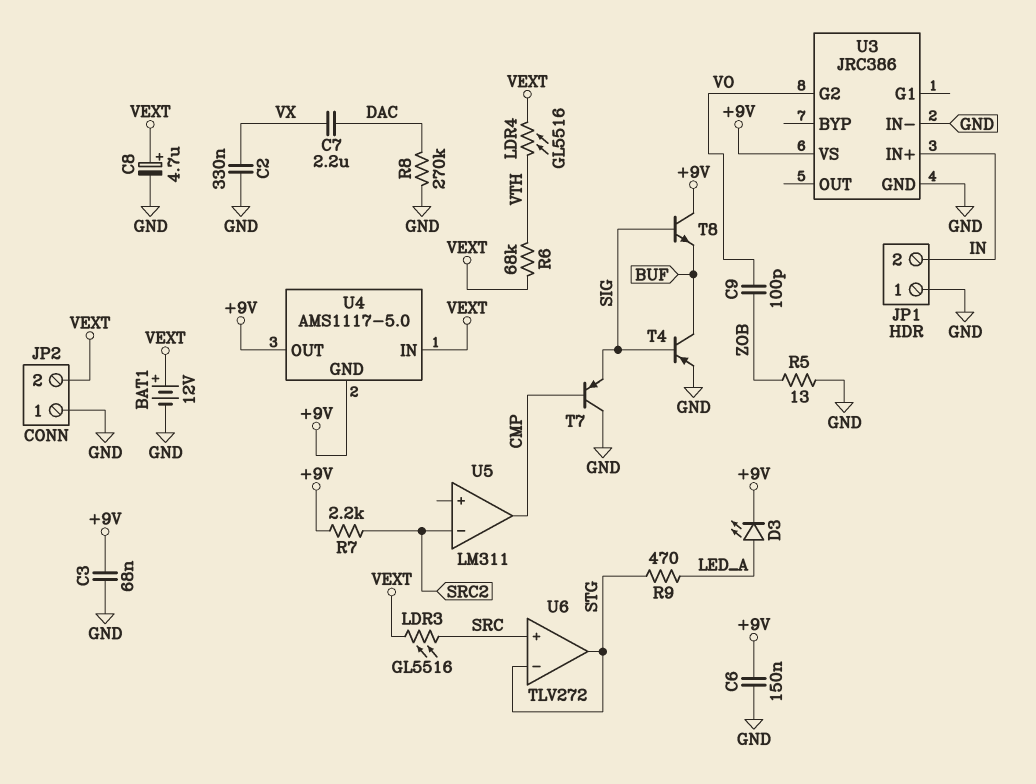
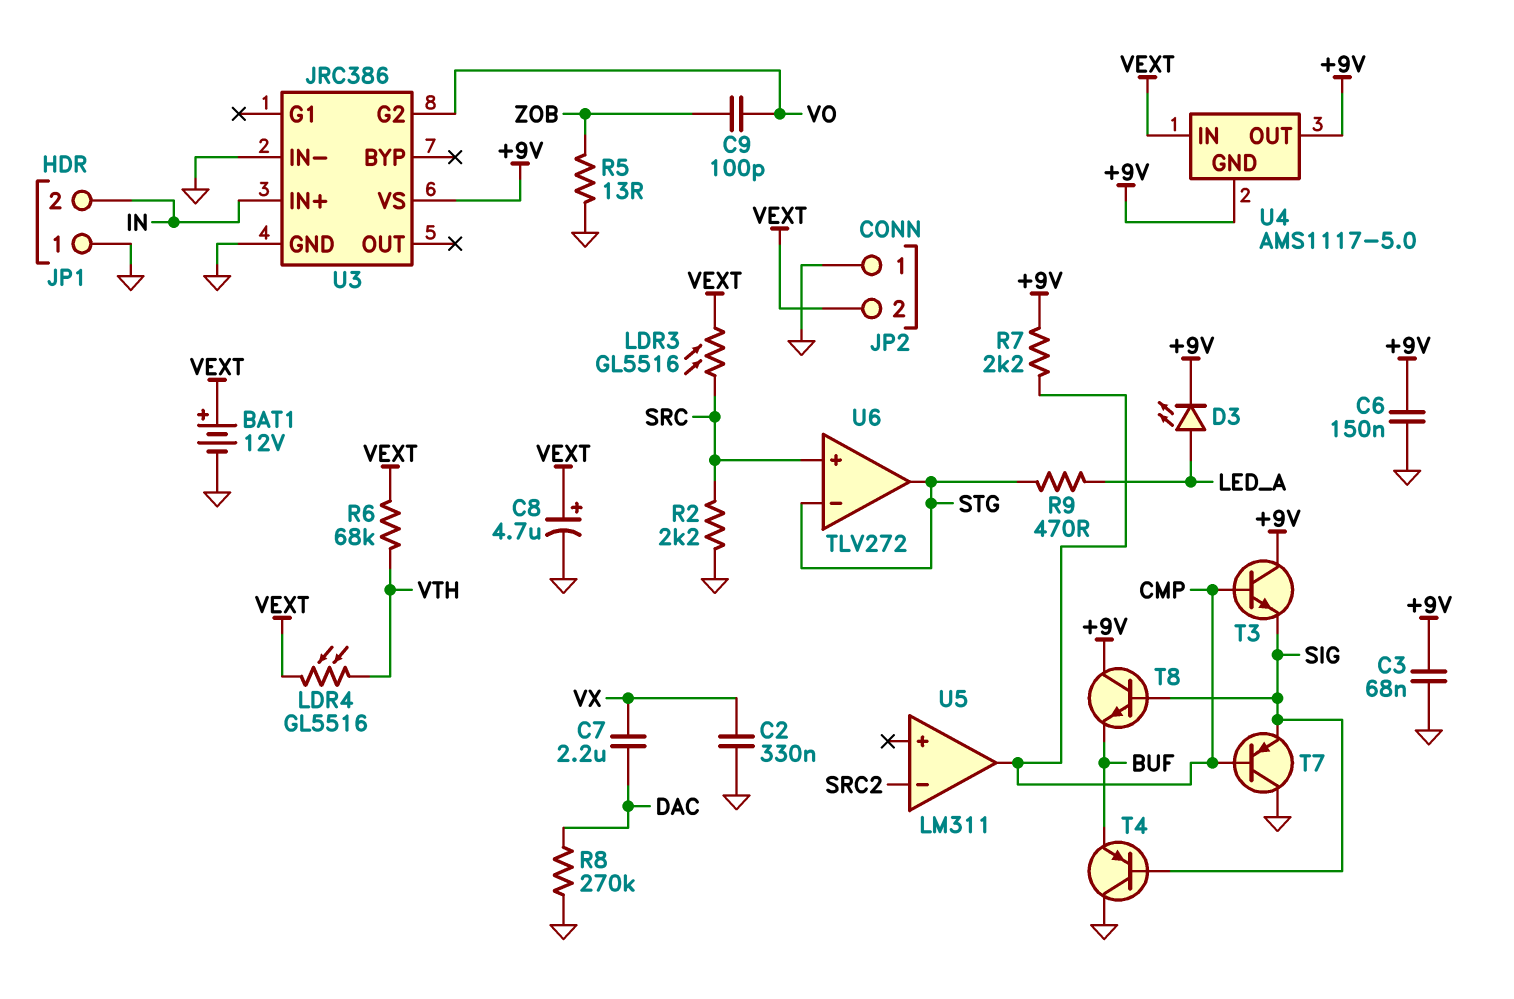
R2: none -> 2.2k (GND, SRC)
R7: 2.2k (+9V, SRC2) -> 2.2k (+9V, CMP)
T3: none -> NPN (B CMP, C +9V, E SIG)
T4: PNP (B SIG, C BUF, E GND) -> PNP (B SIG, C GND, E BUF)

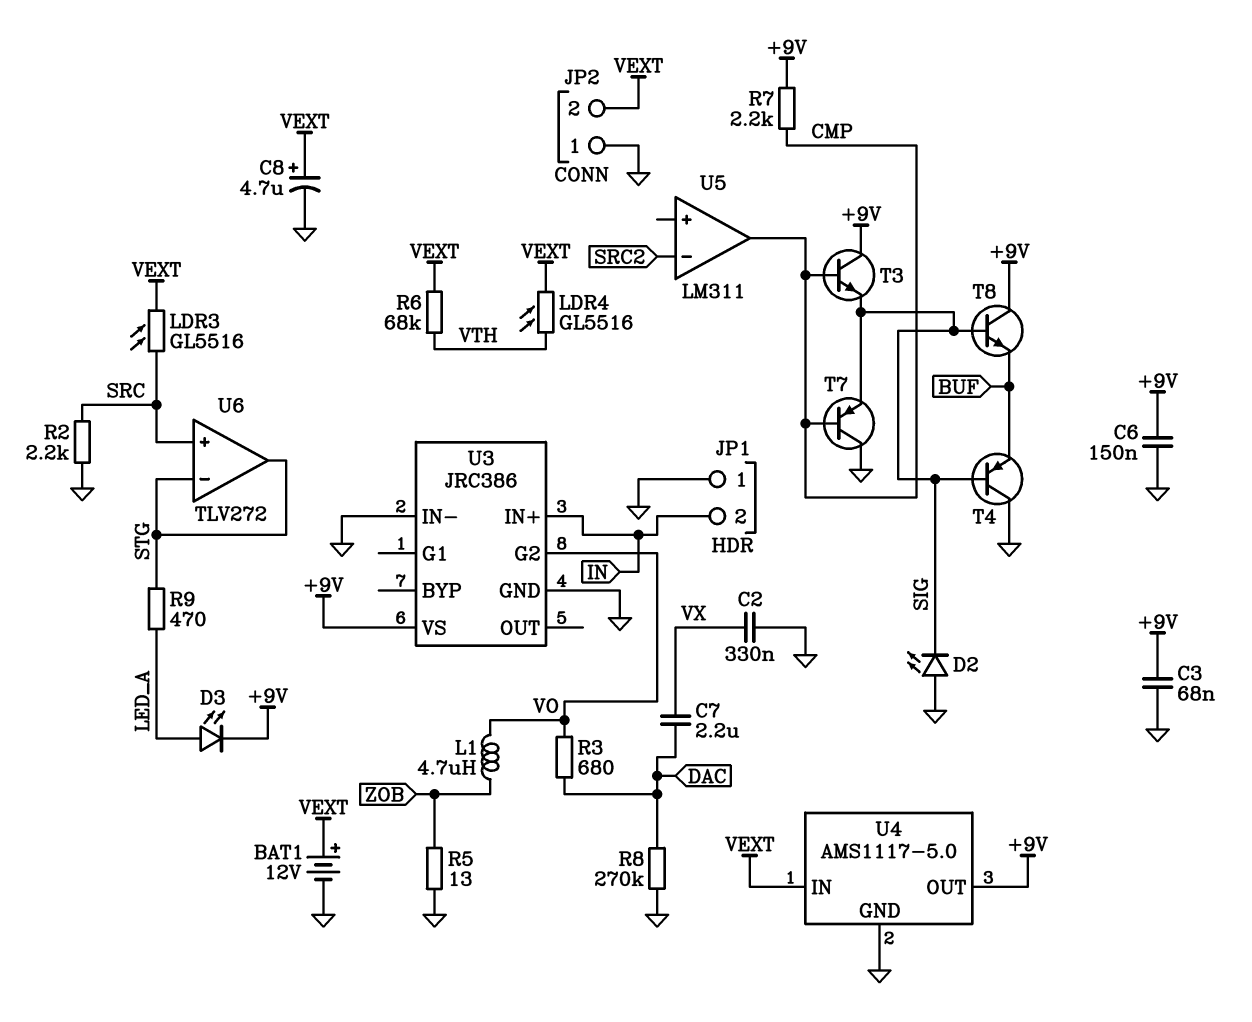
C9: 100pF (VO, ZOB) -> none
D2: none -> LED (A GND, K SIG)
L1: none -> 4.7uH (VO, ZOB)
R3: none -> 680 (DAC, VO)
U4 pin GND: +9V -> GND

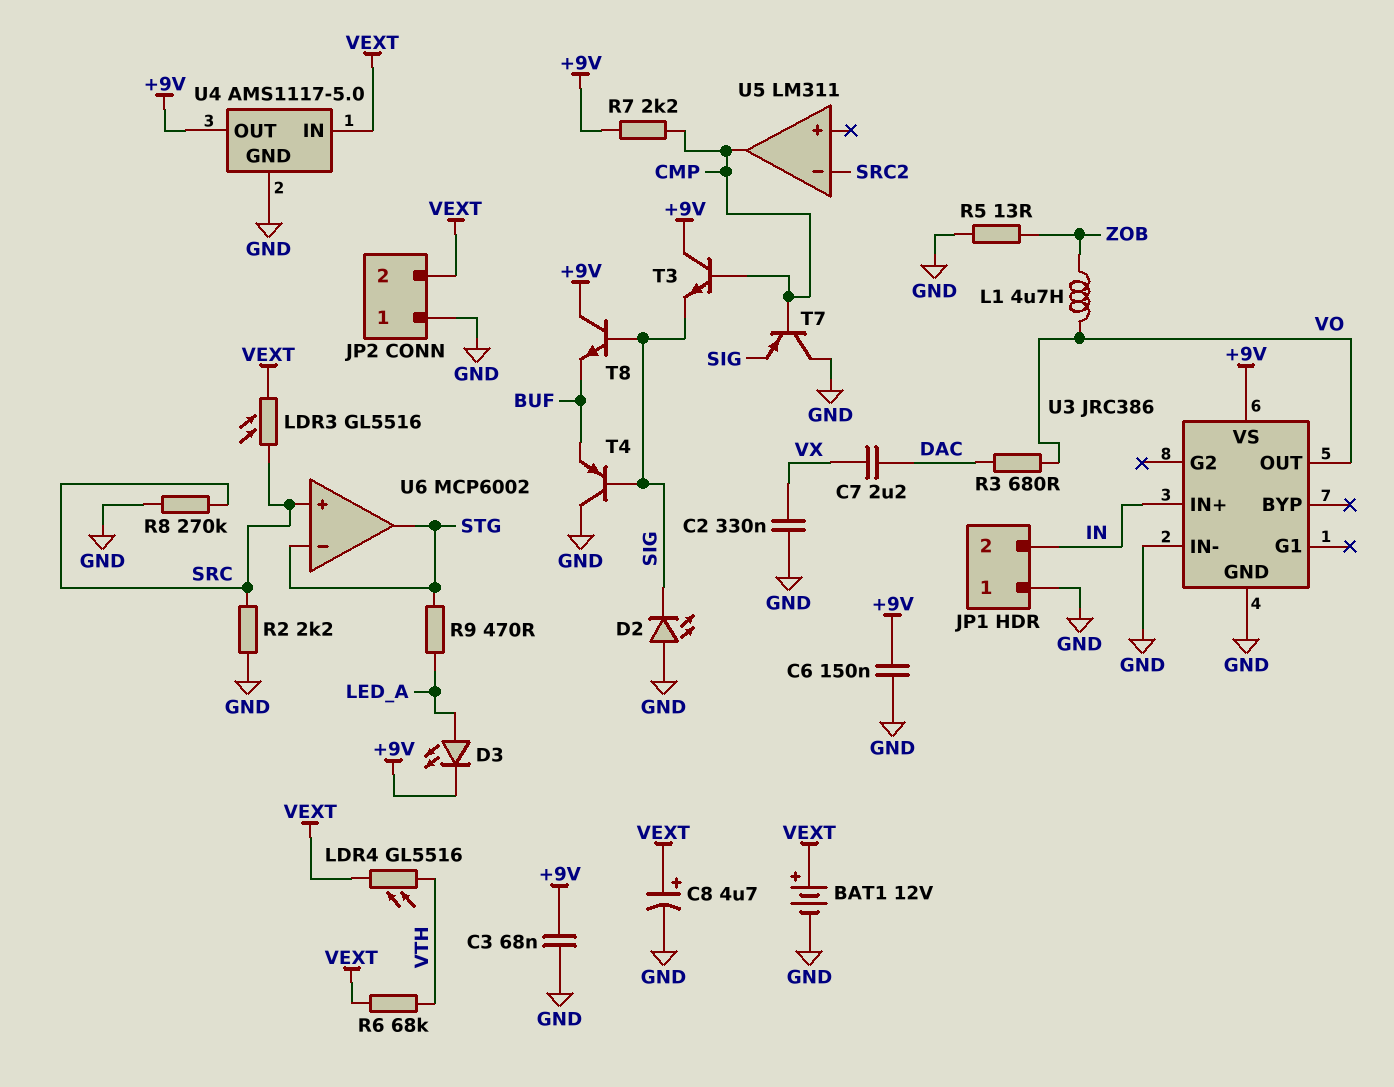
R8: 270k (DAC, GND) -> 270k (GND, SRC)
U3 pin G2: VO -> none
U3 pin OUT: none -> VO
U6: TLV272 -> MCP6002

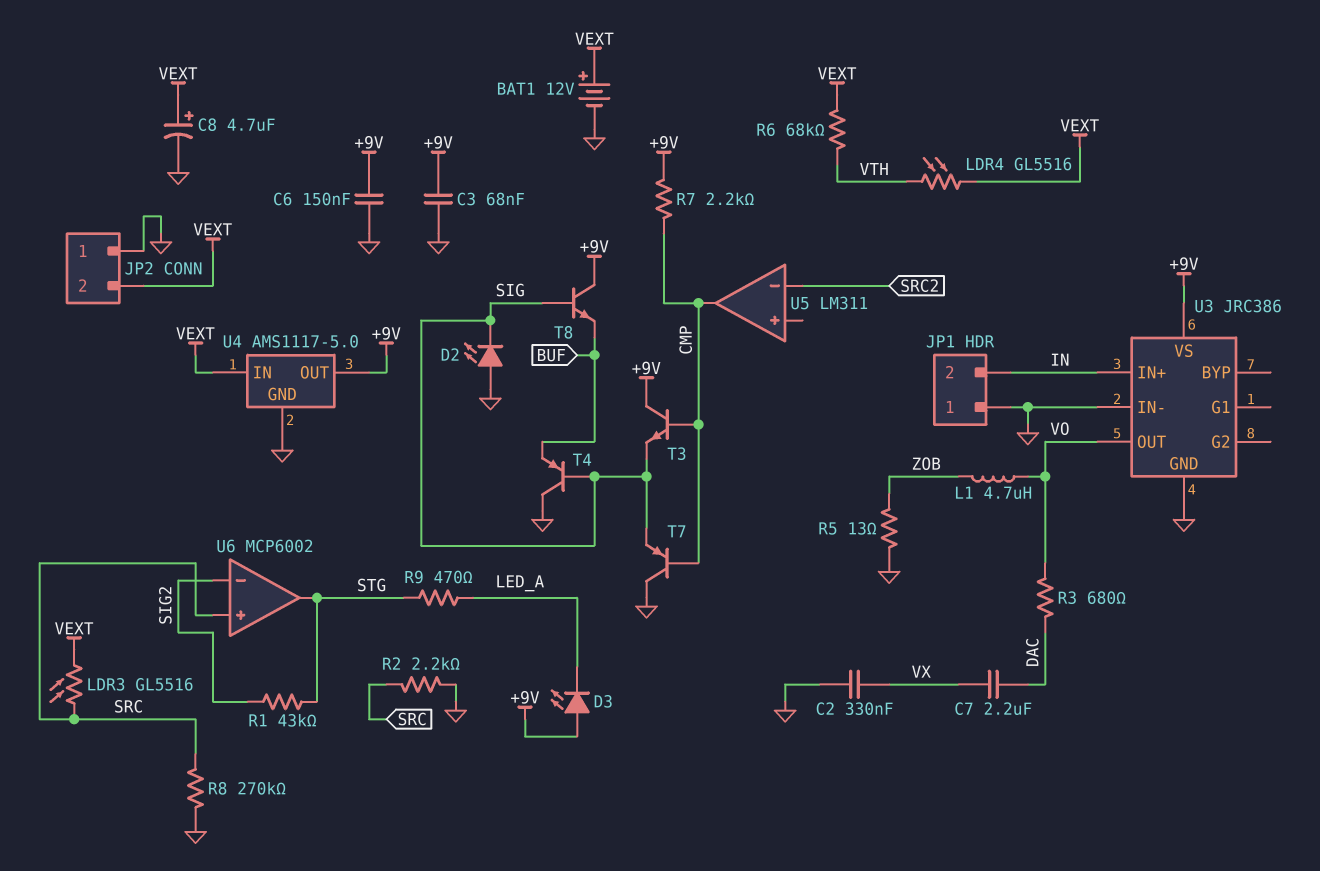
D3: LED (A LED_A, K +9V) -> LED (A +9V, K LED_A)
R1: none -> 43k (SIG2, STG)
U6 pin in-: STG -> SIG2

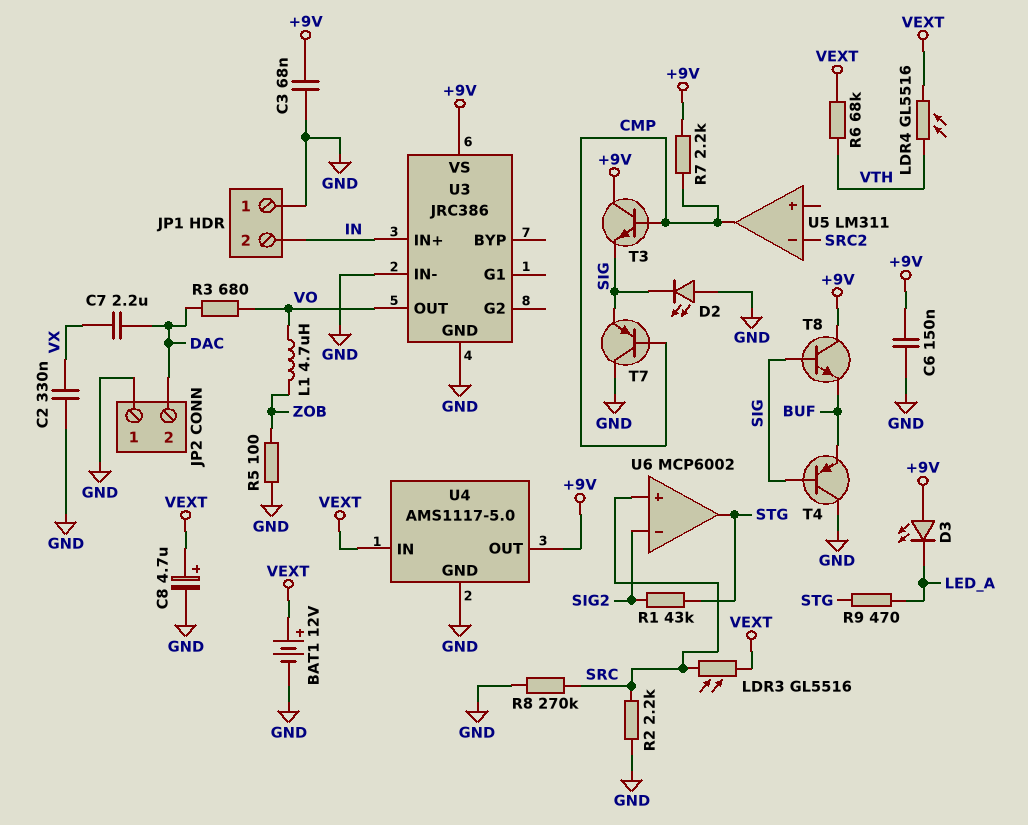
JP2 pin 2: VEXT -> DAC
R5: 13 (GND, ZOB) -> 100 (GND, ZOB)

